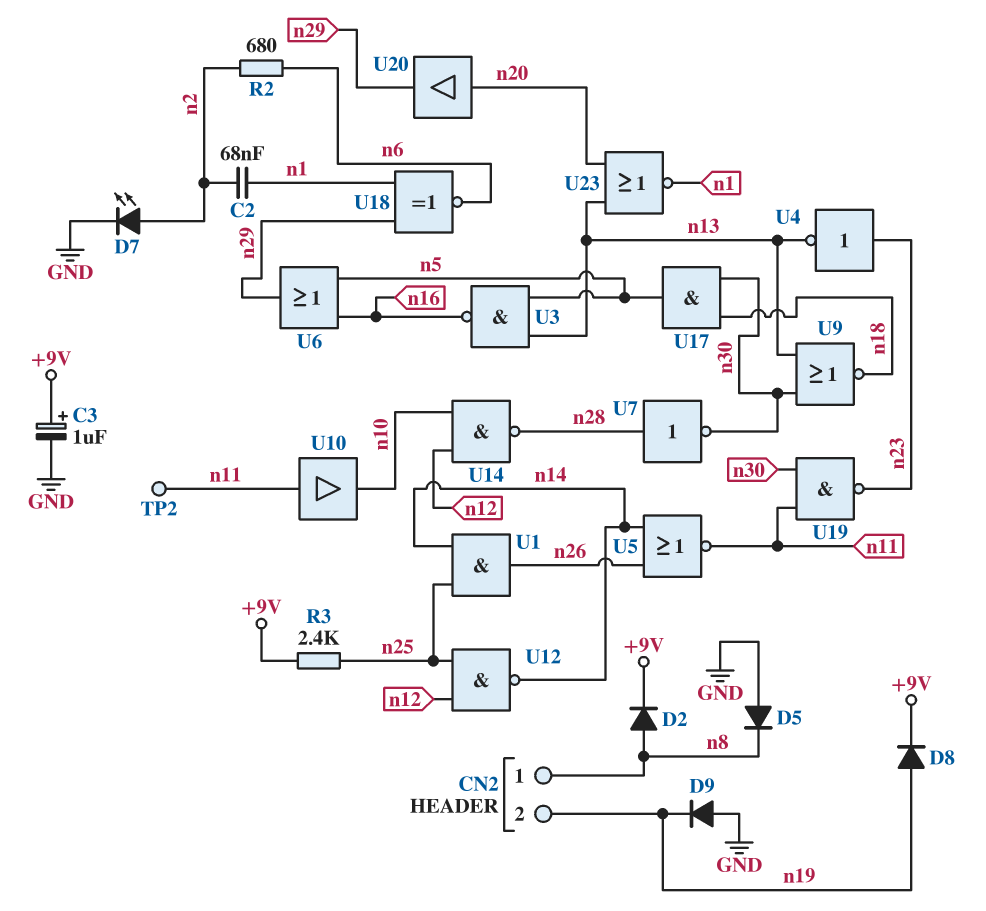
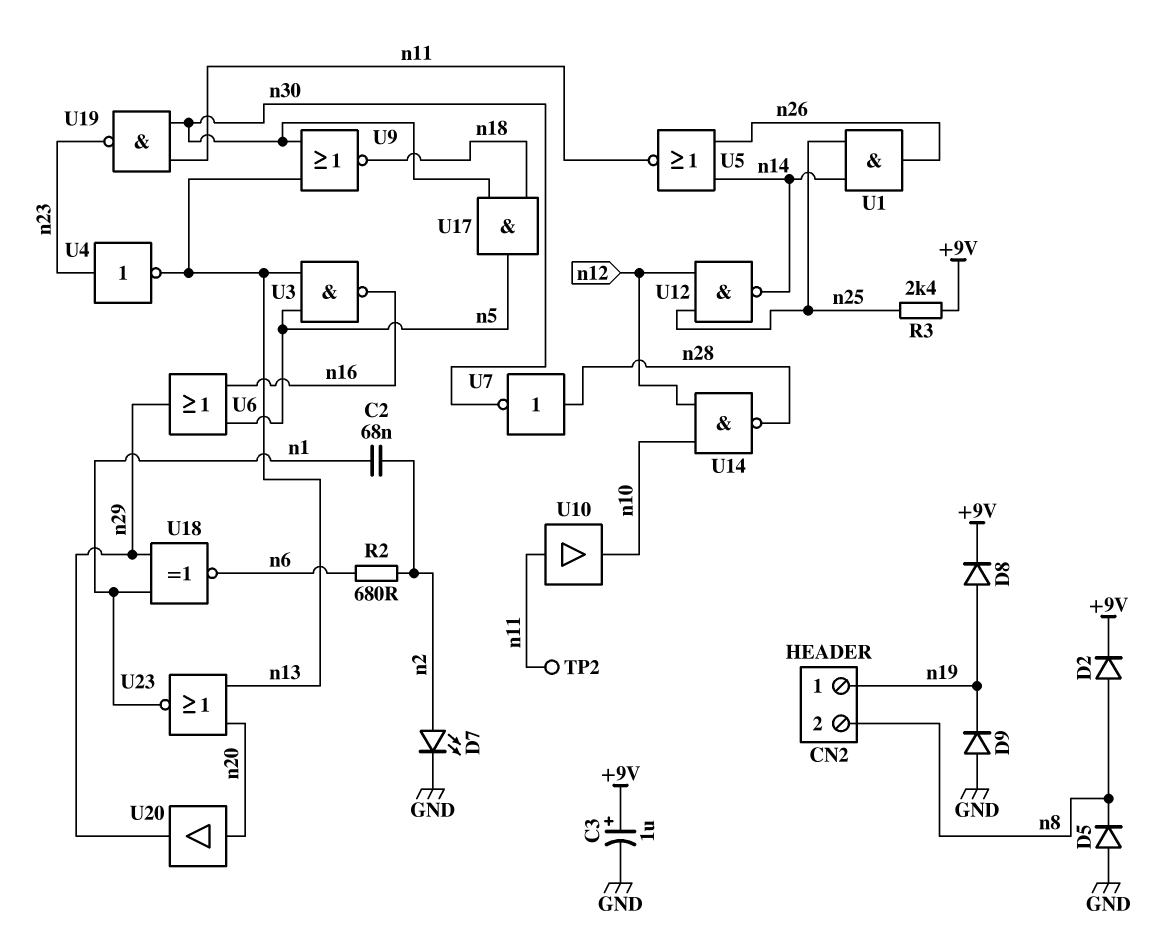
CN2 pin 1: n8 -> n19
CN2 pin 2: n19 -> n8

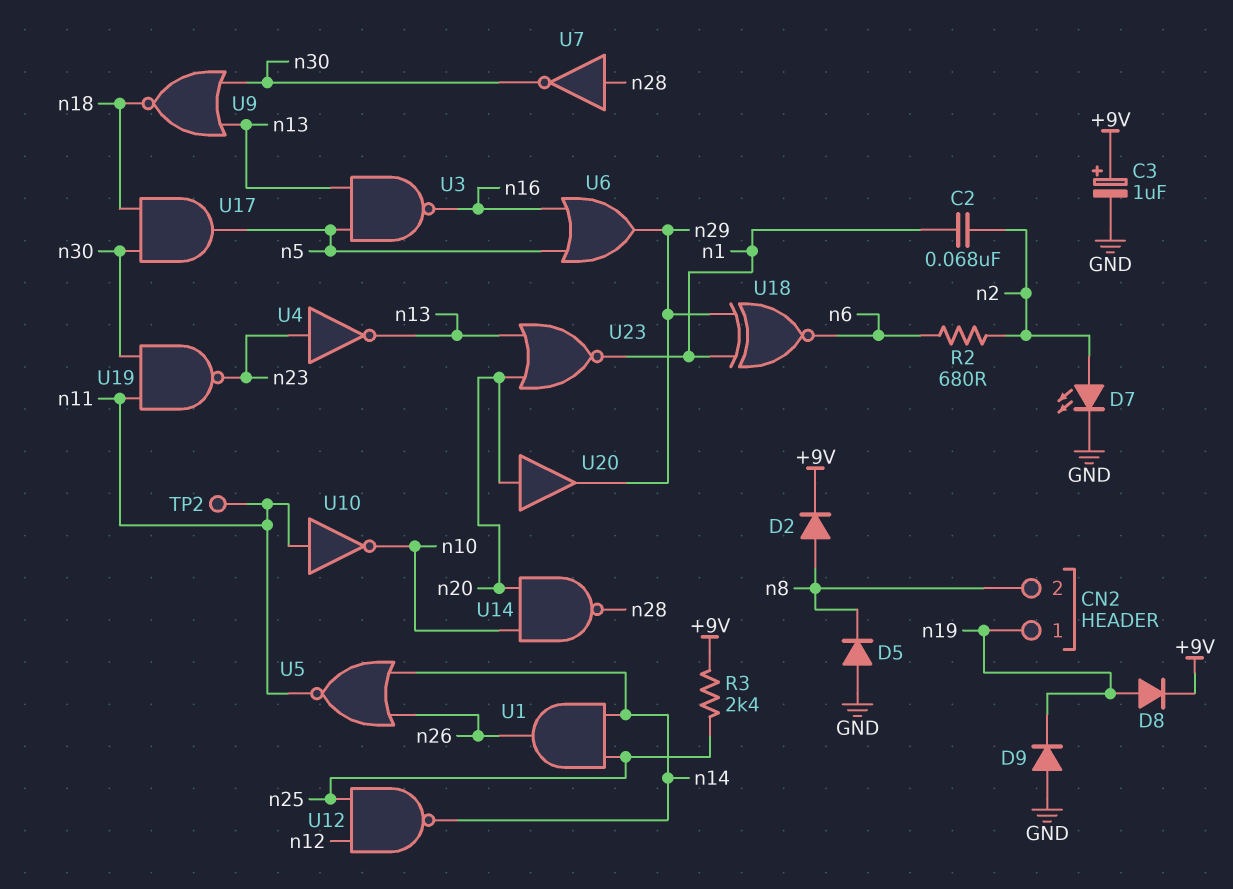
U10: buffer (in n11, out n10) -> NOT (in n11, out n10)
U14: NAND (in n10, in n12, out n28) -> NAND (in n10, in n20, out n28)

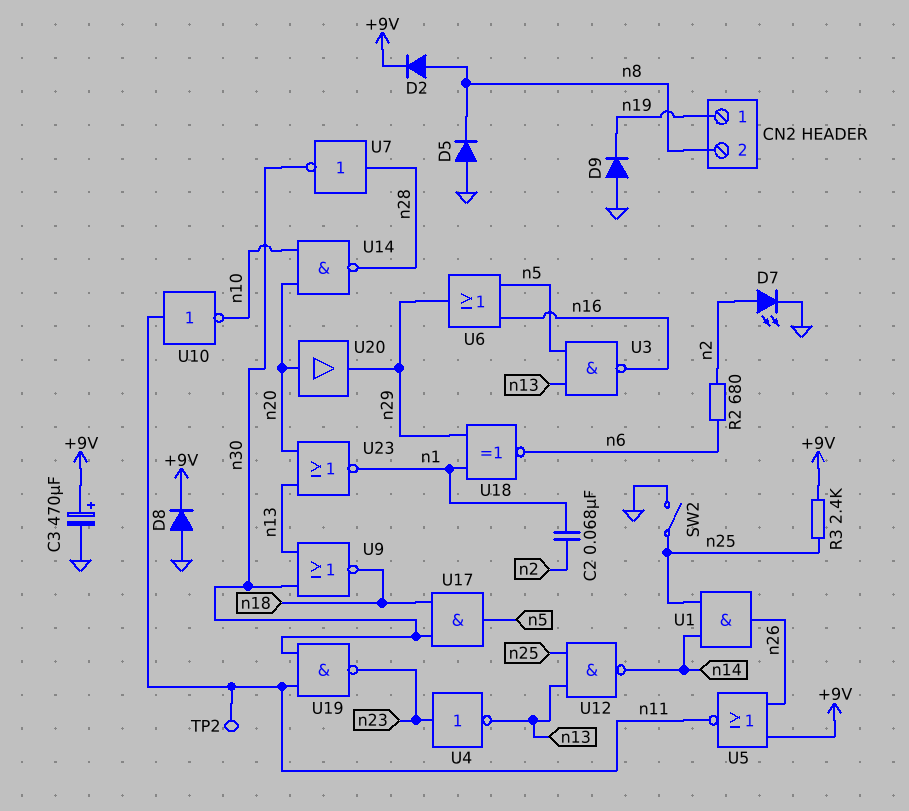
C3: 1uF (plus +9V, minus GND) -> 470uF (plus +9V, minus GND)
D8: diode (A n19, K +9V) -> diode (A GND, K +9V)
SW2: none -> switch (GND, n25)
U5: NOR (in n14, in n26, out n11) -> NOR (in +9V, in n26, out n11)
U12: NAND (in n12, in n25, out n14) -> NAND (in n13, in n25, out n14)

